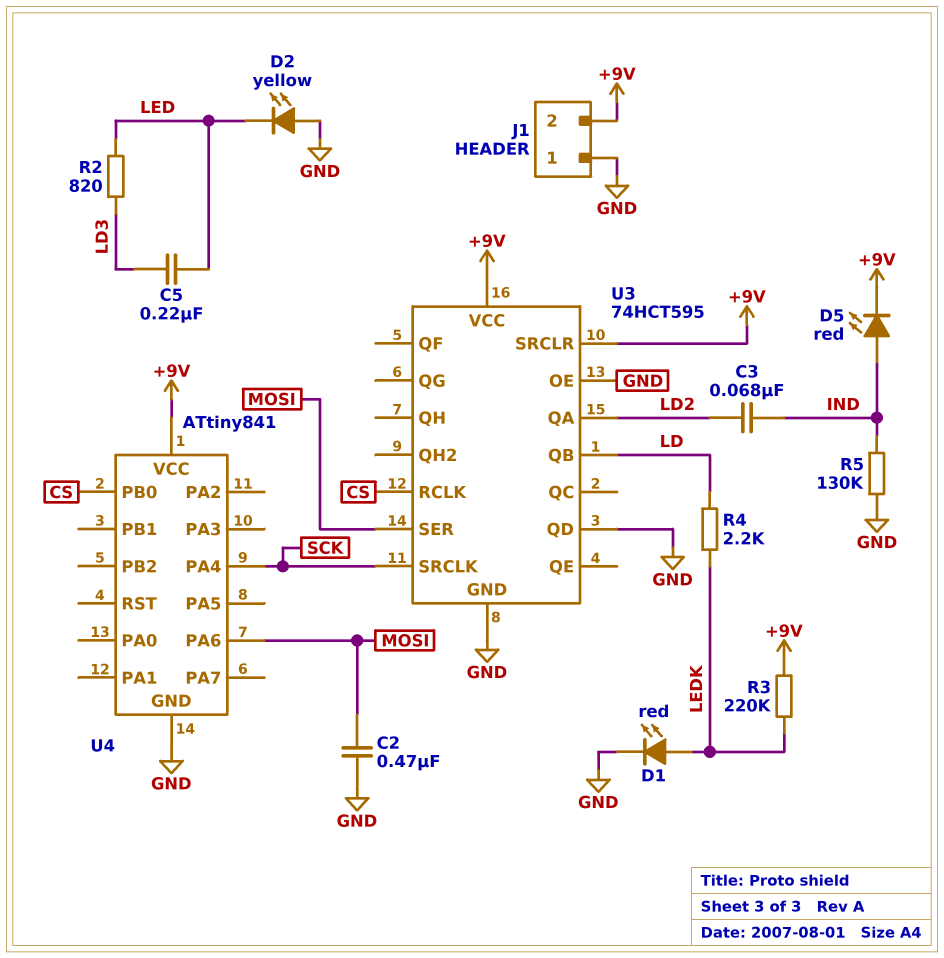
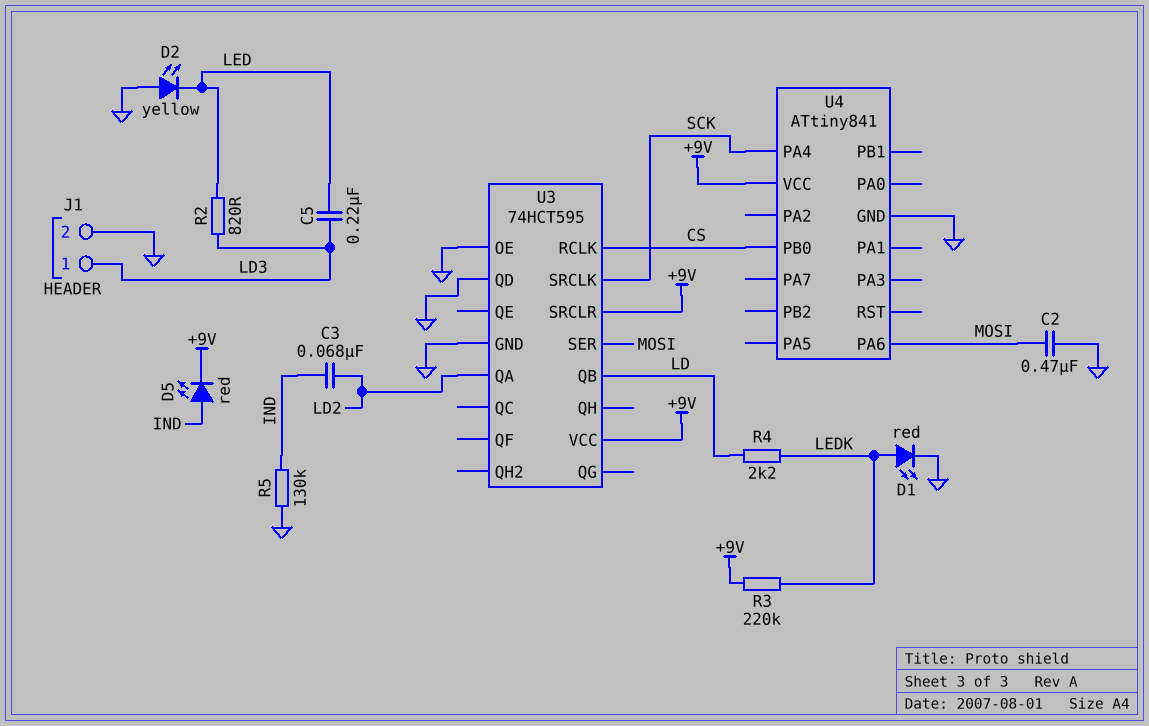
J1 pin 1: GND -> LD3
J1 pin 2: +9V -> GND

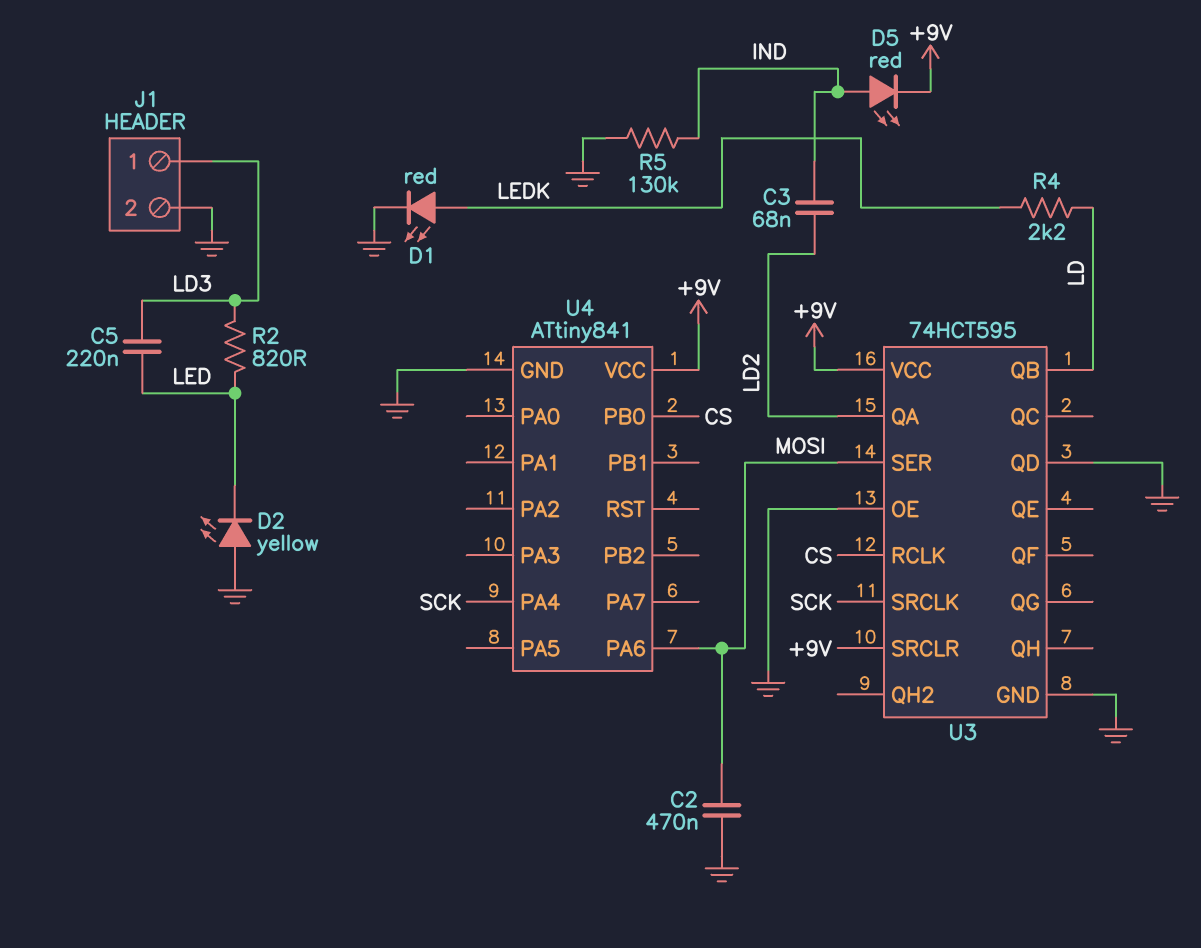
R3: 220k (+9V, LEDK) -> none

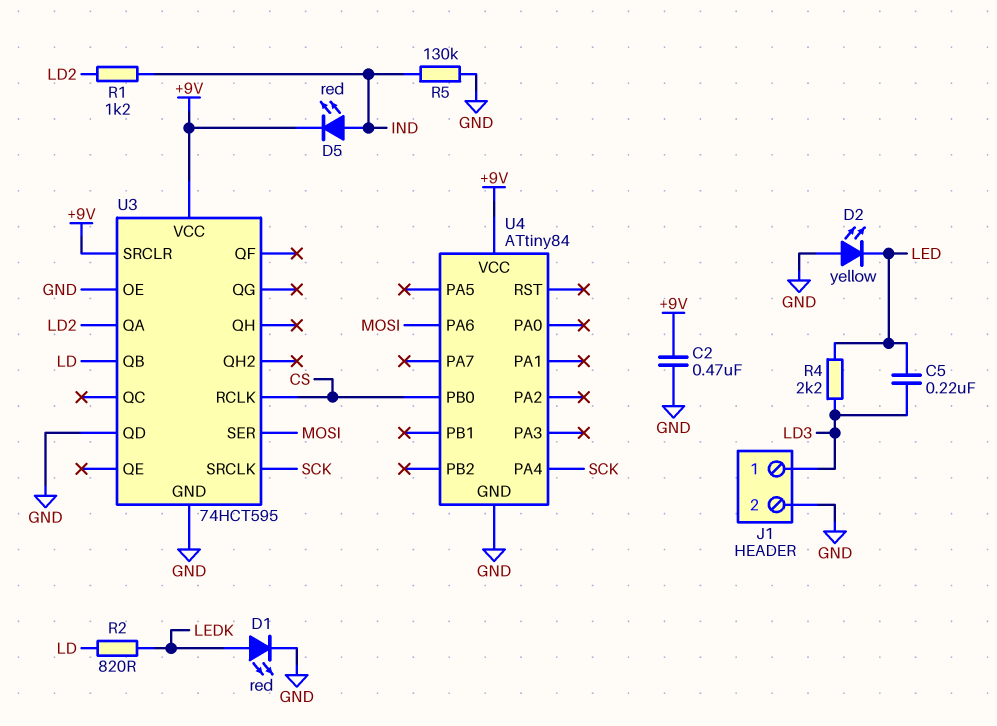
C2: 470nF (GND, MOSI) -> 470nF (+9V, GND)
C3: 68nF (IND, LD2) -> none
R1: none -> 1.2k (IND, LD2)
R2: 820 (LD3, LED) -> 820 (LD, LEDK)
R4: 2.2k (LD, LEDK) -> 2.2k (LD3, LED)
U4: ATtiny841 -> ATtiny84

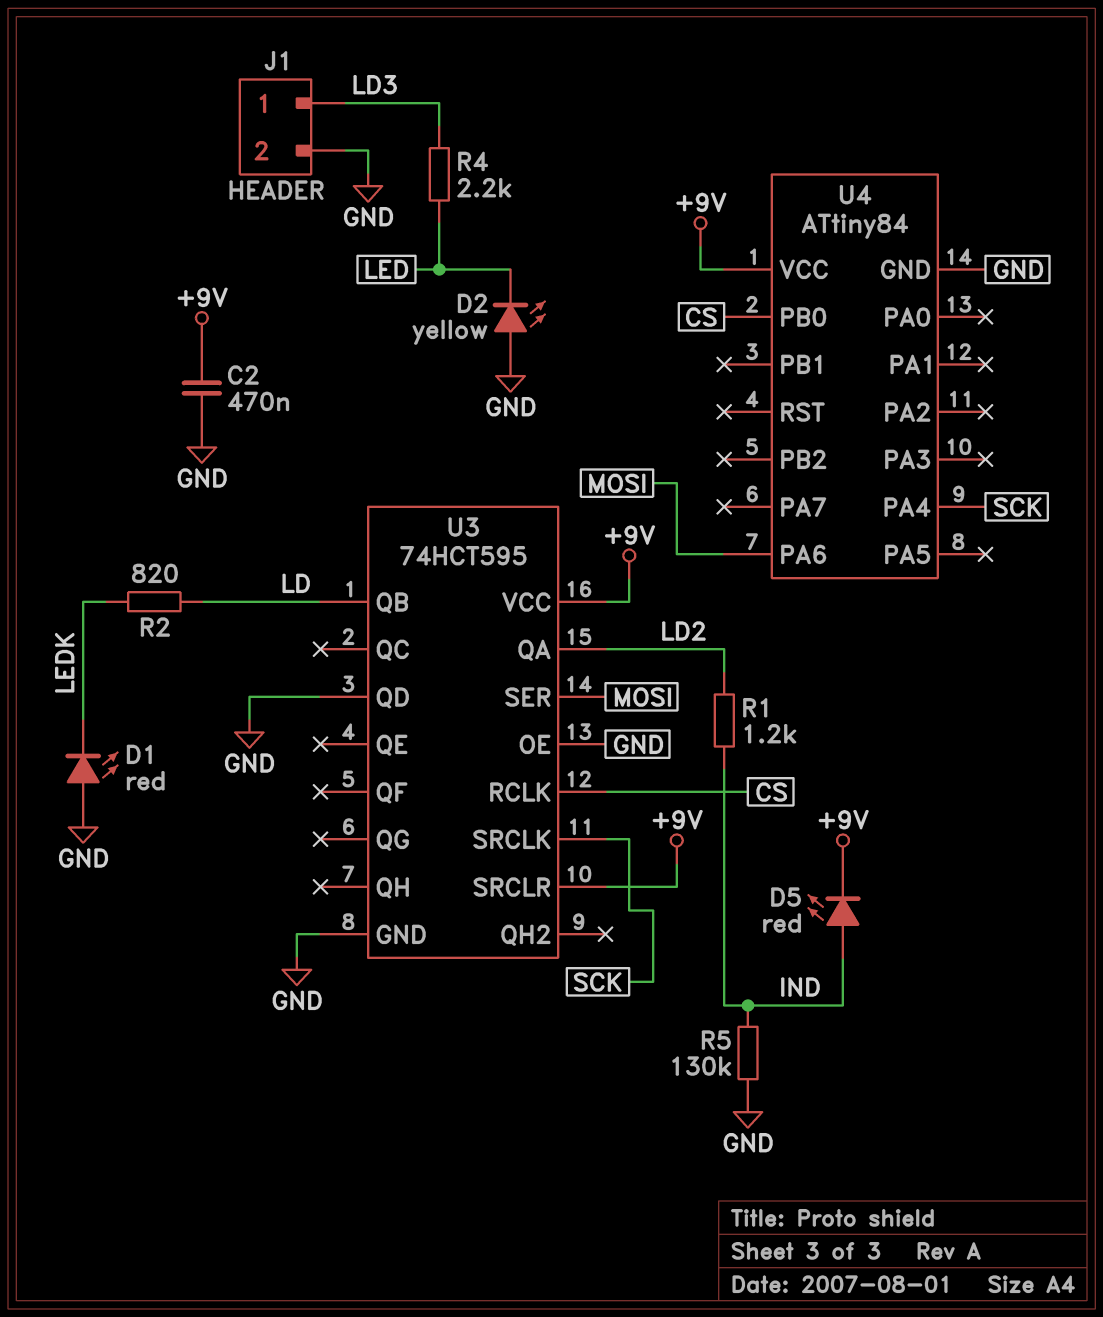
C5: 220nF (LD3, LED) -> none
D1: LED red (A LEDK, K GND) -> LED red (A GND, K LEDK)

